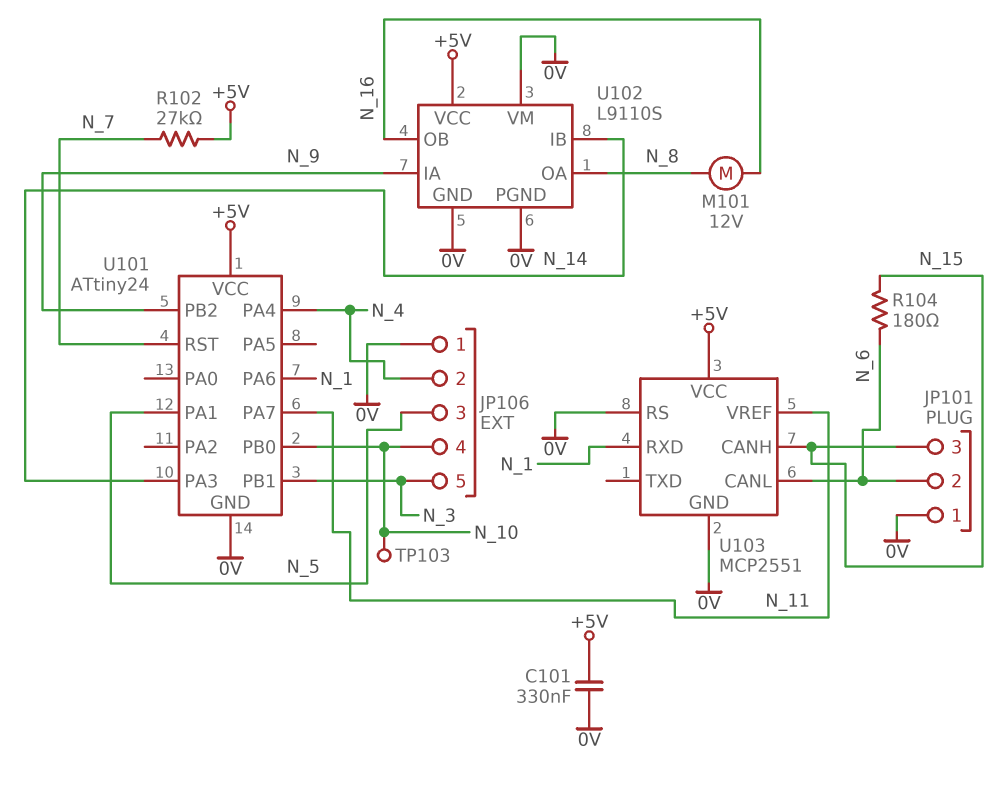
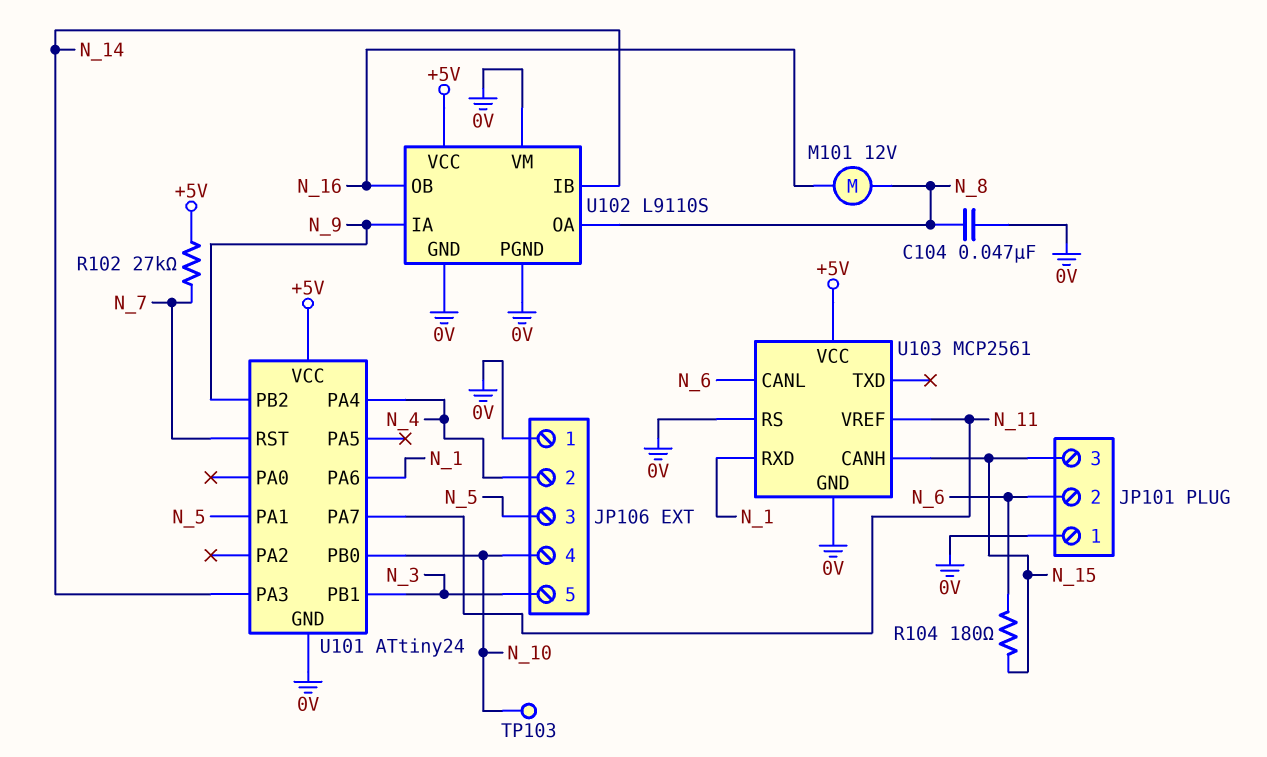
C101: 330nF (+5V, 0V) -> none
C104: none -> 47nF (0V, N_8)
U103: MCP2551 -> MCP2561

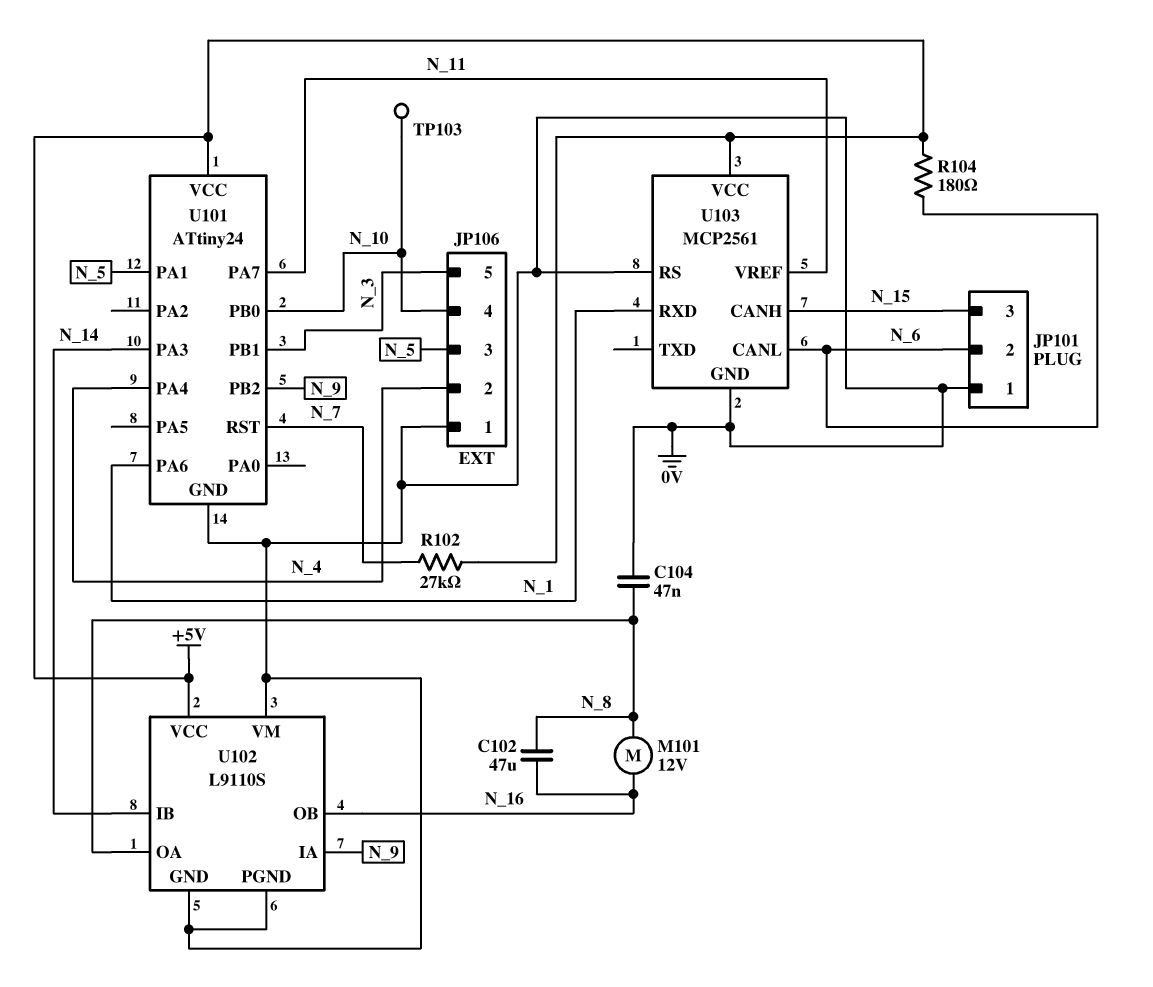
C102: none -> 47uF (N_8, N_16)
R104: 180 (N_6, N_15) -> 180 (+5V, N_6)

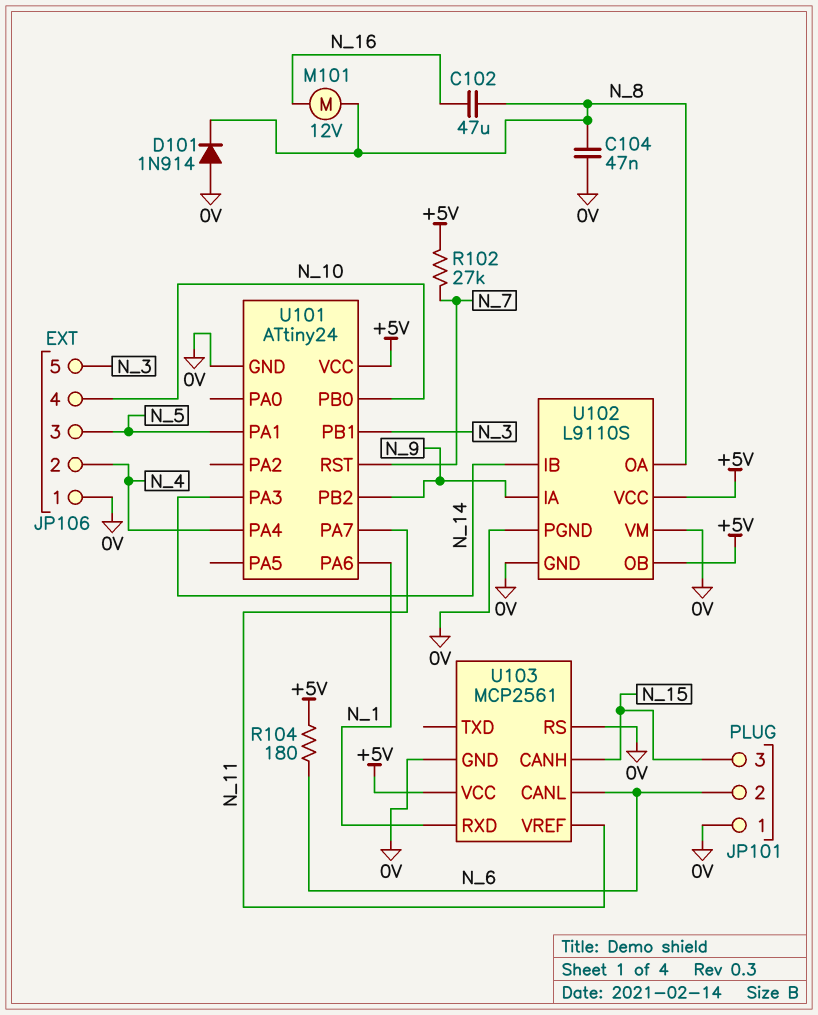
D101: none -> diode 1N914 (A 0V, K N_8)
TP103: test point (N_10) -> none
U102 pin OB: N_16 -> +5V

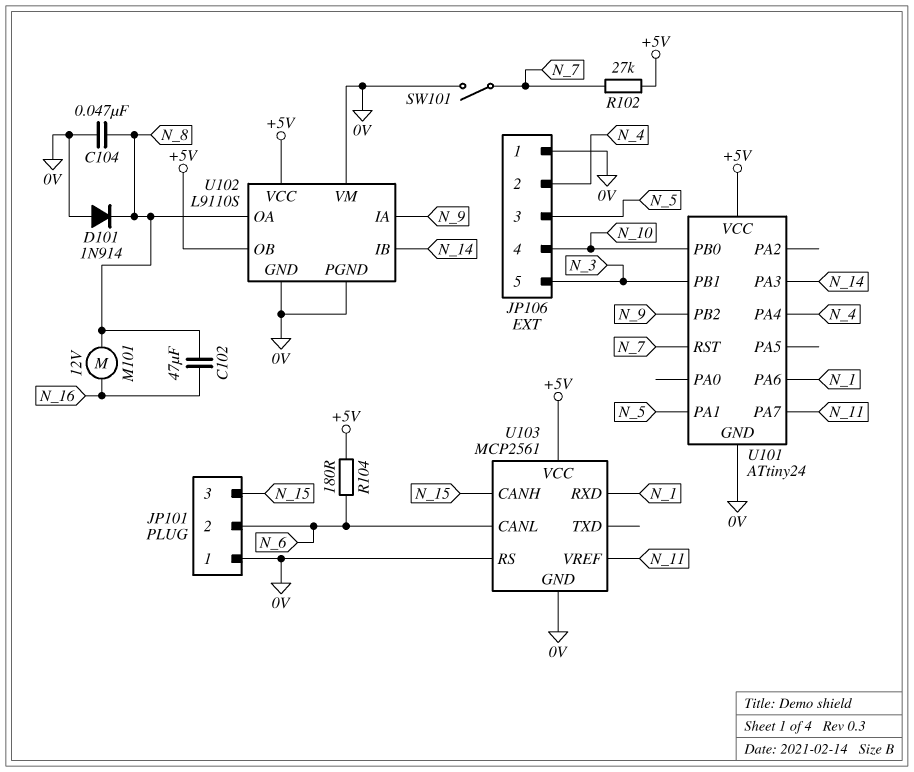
SW101: none -> switch (0V, N_7)

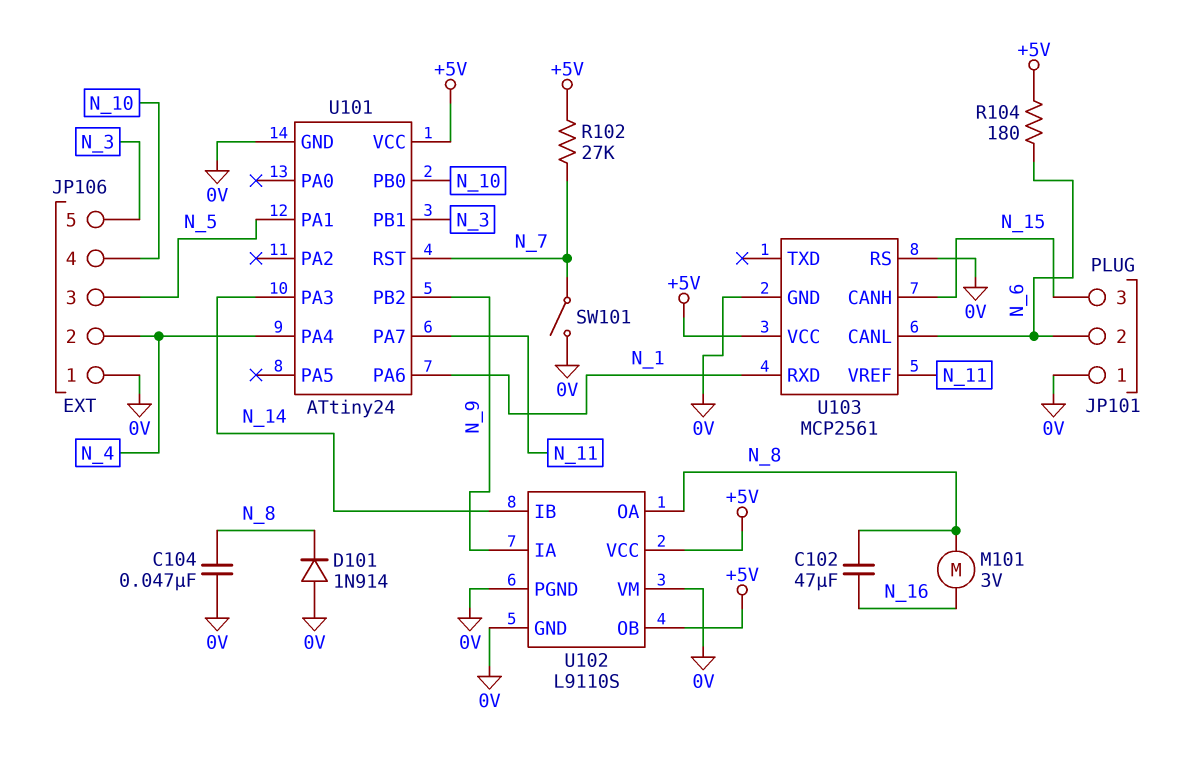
M101: motor 12V (N_8, N_16) -> motor 3V (N_8, N_16)

